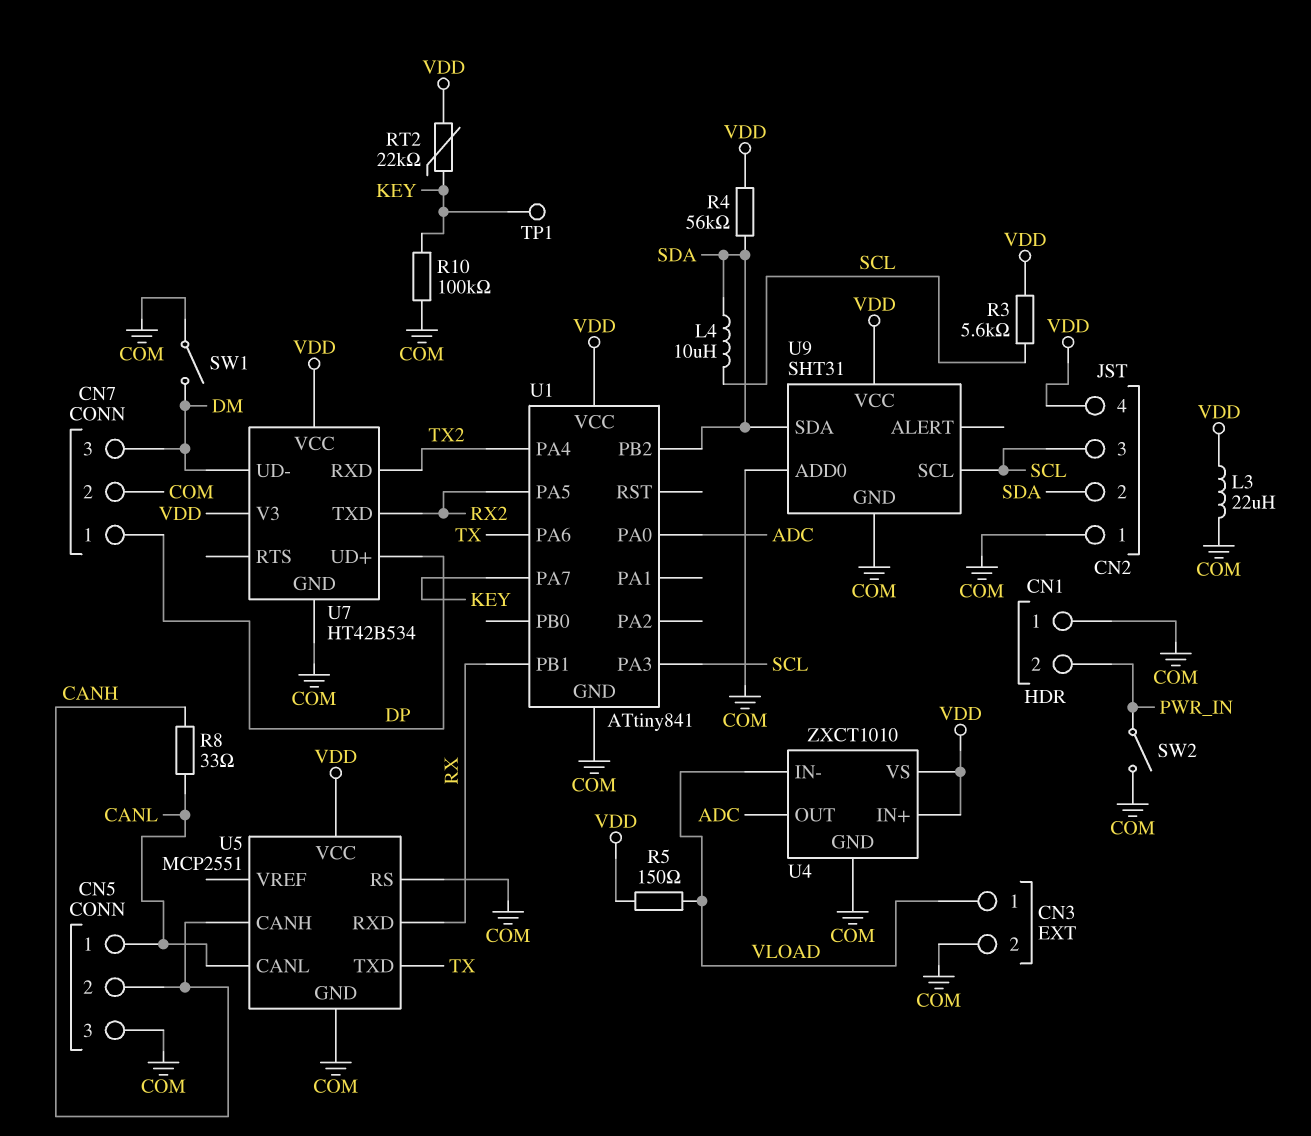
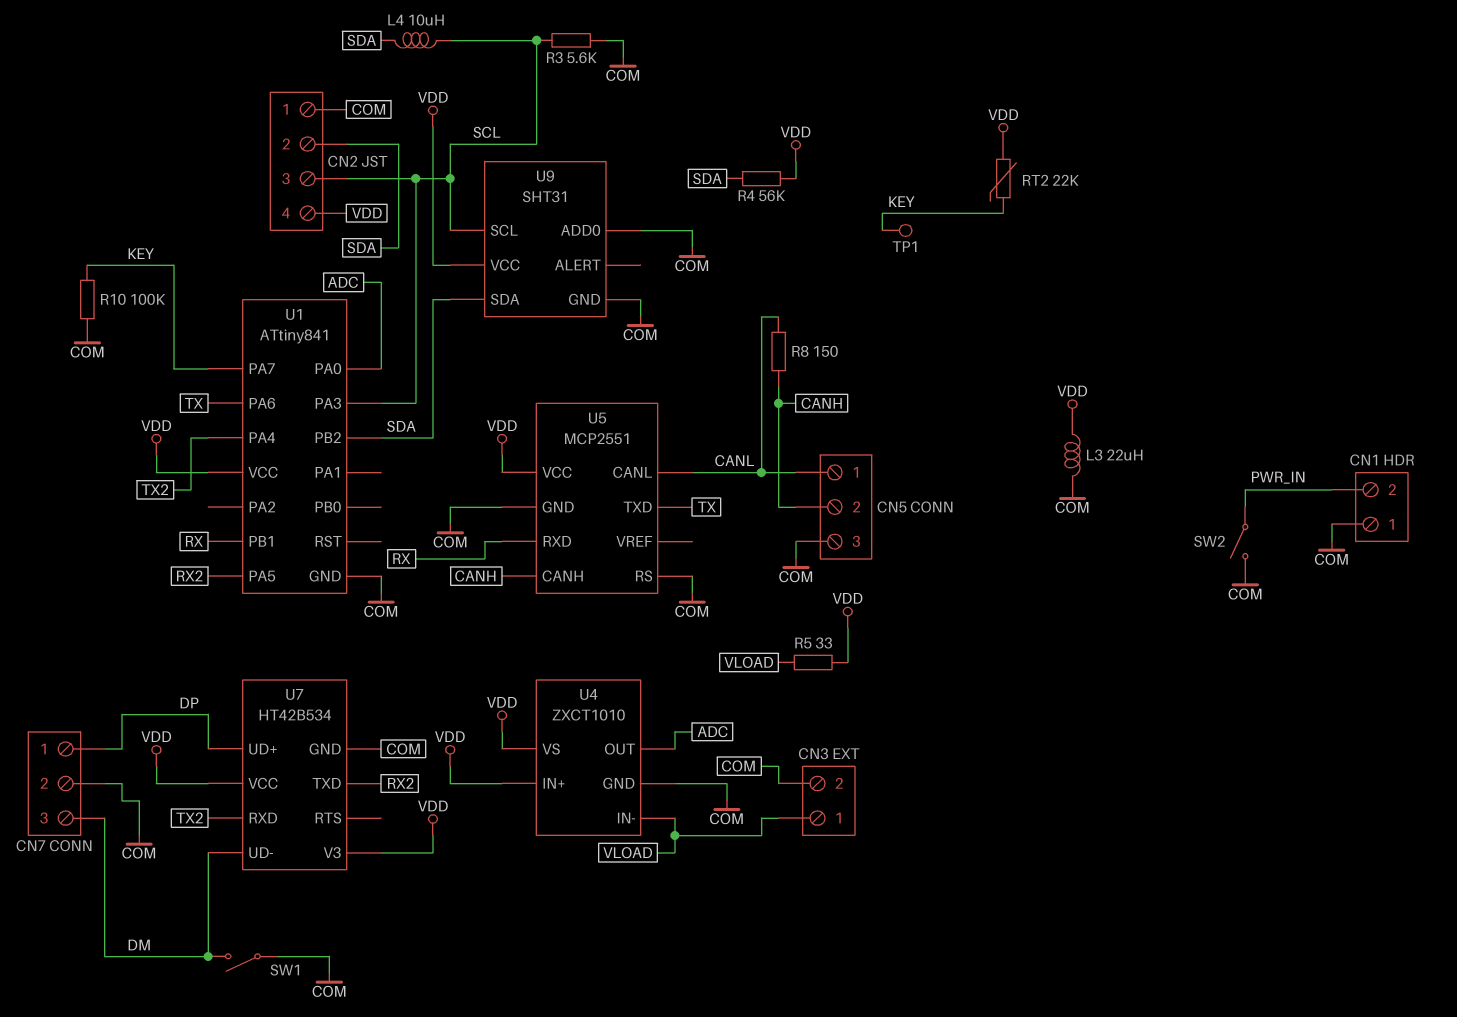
R3: 5.6k (SCL, VDD) -> 5.6k (COM, SCL)
R5: 150 (VDD, VLOAD) -> 33 (VDD, VLOAD)
R8: 33 (CANH, CANL) -> 150 (CANH, CANL)

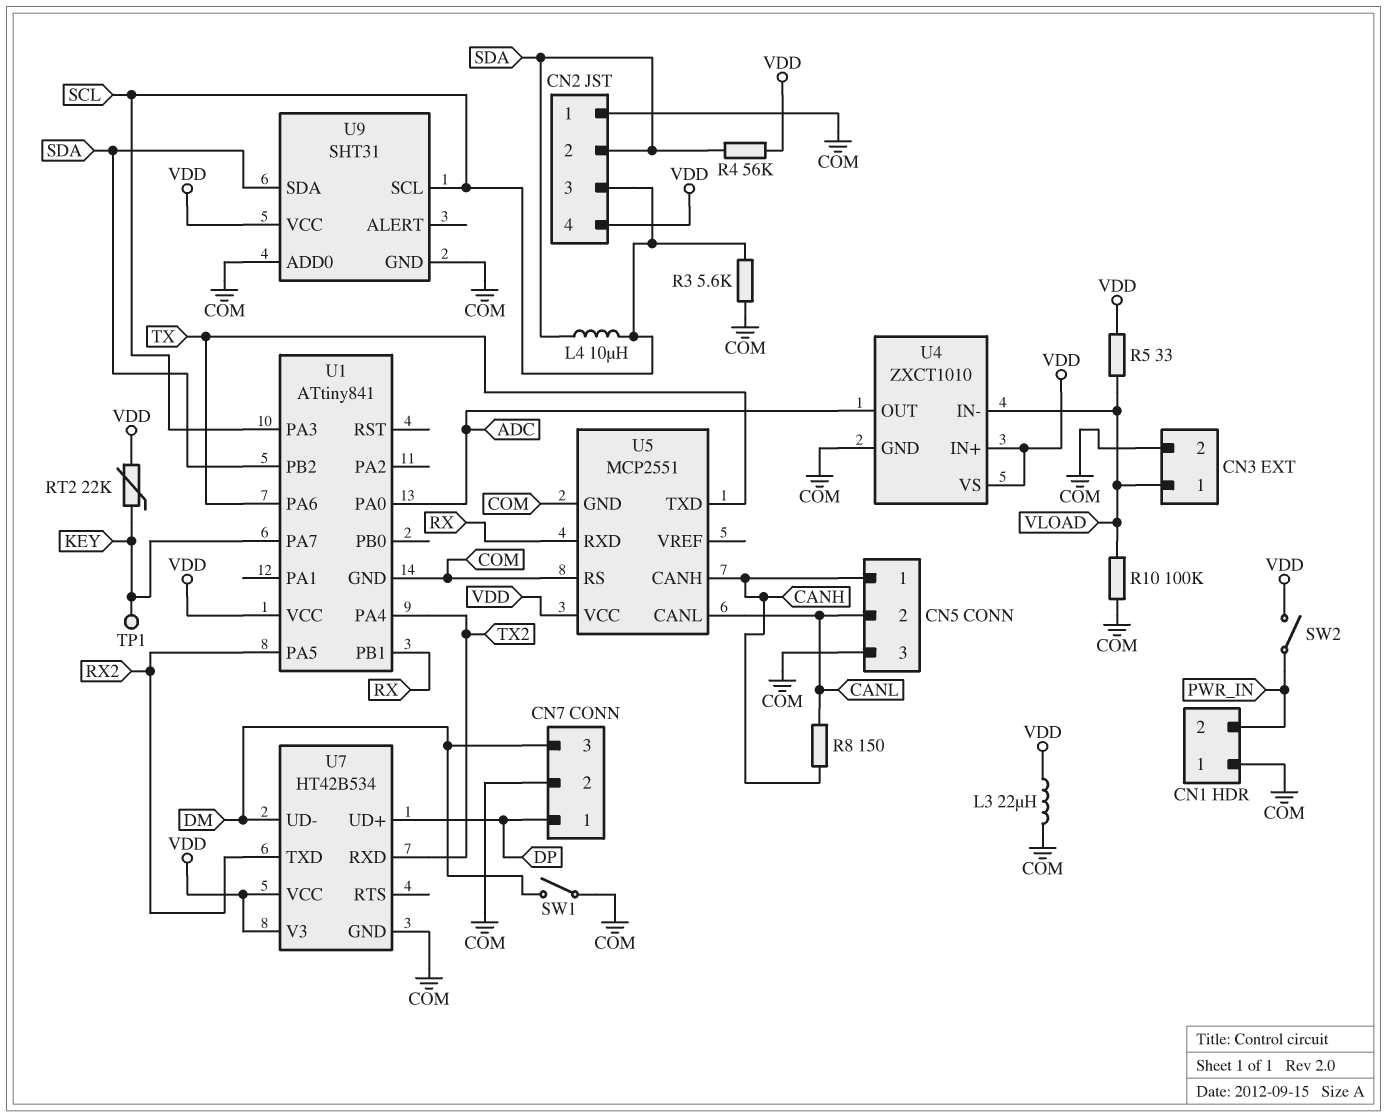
CN5 pin 1: CANL -> CANH
CN5 pin 2: CANH -> CANL
R10: 100k (COM, KEY) -> 100k (COM, VLOAD)
SW2: switch (COM, PWR_IN) -> switch (PWR_IN, VDD)

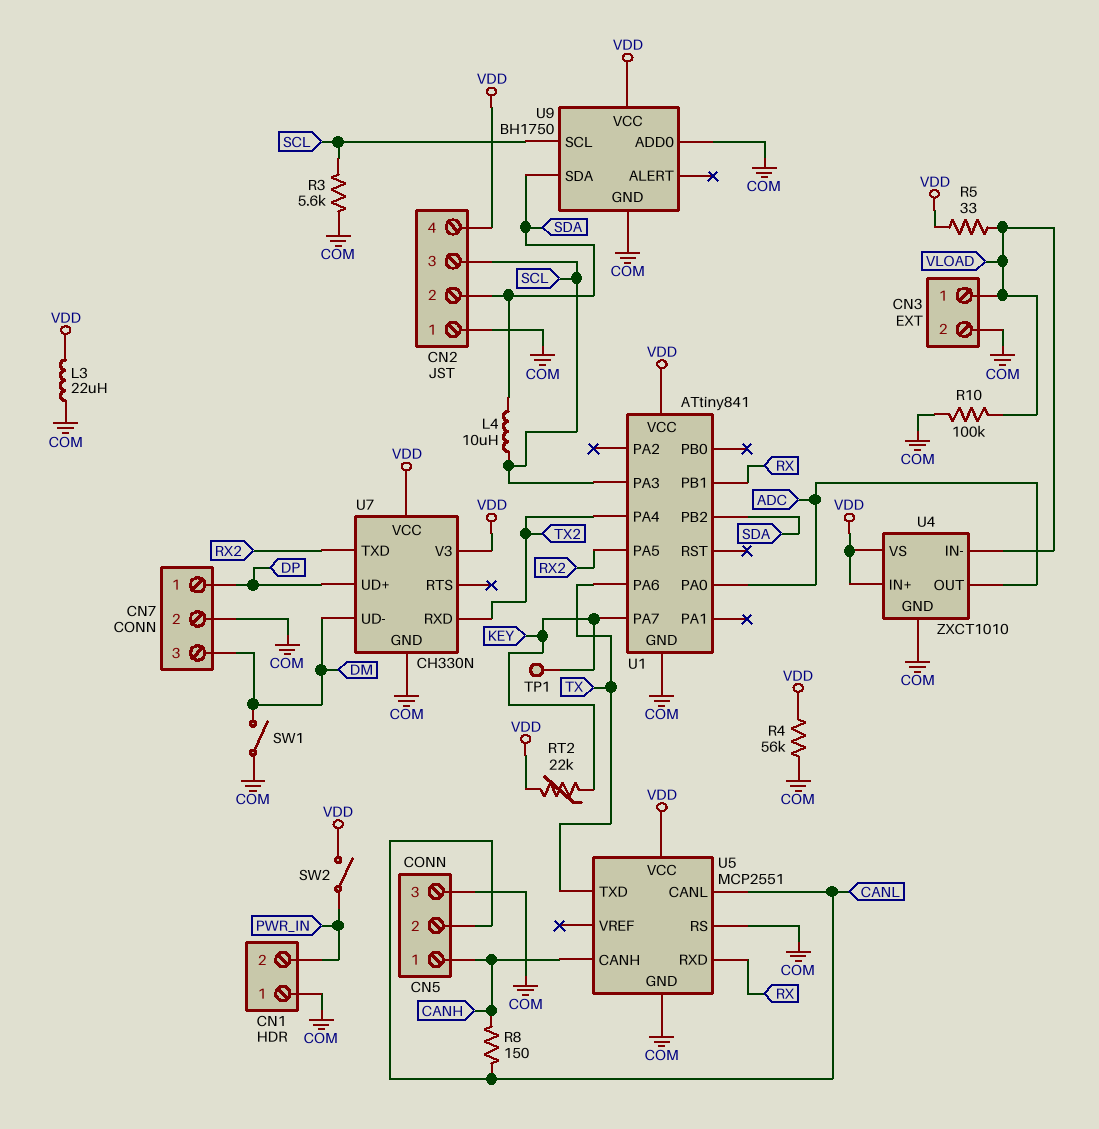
R4: 56k (SDA, VDD) -> 56k (COM, VDD)
U7: HT42B534 -> CH330N
U9: SHT31 -> BH1750

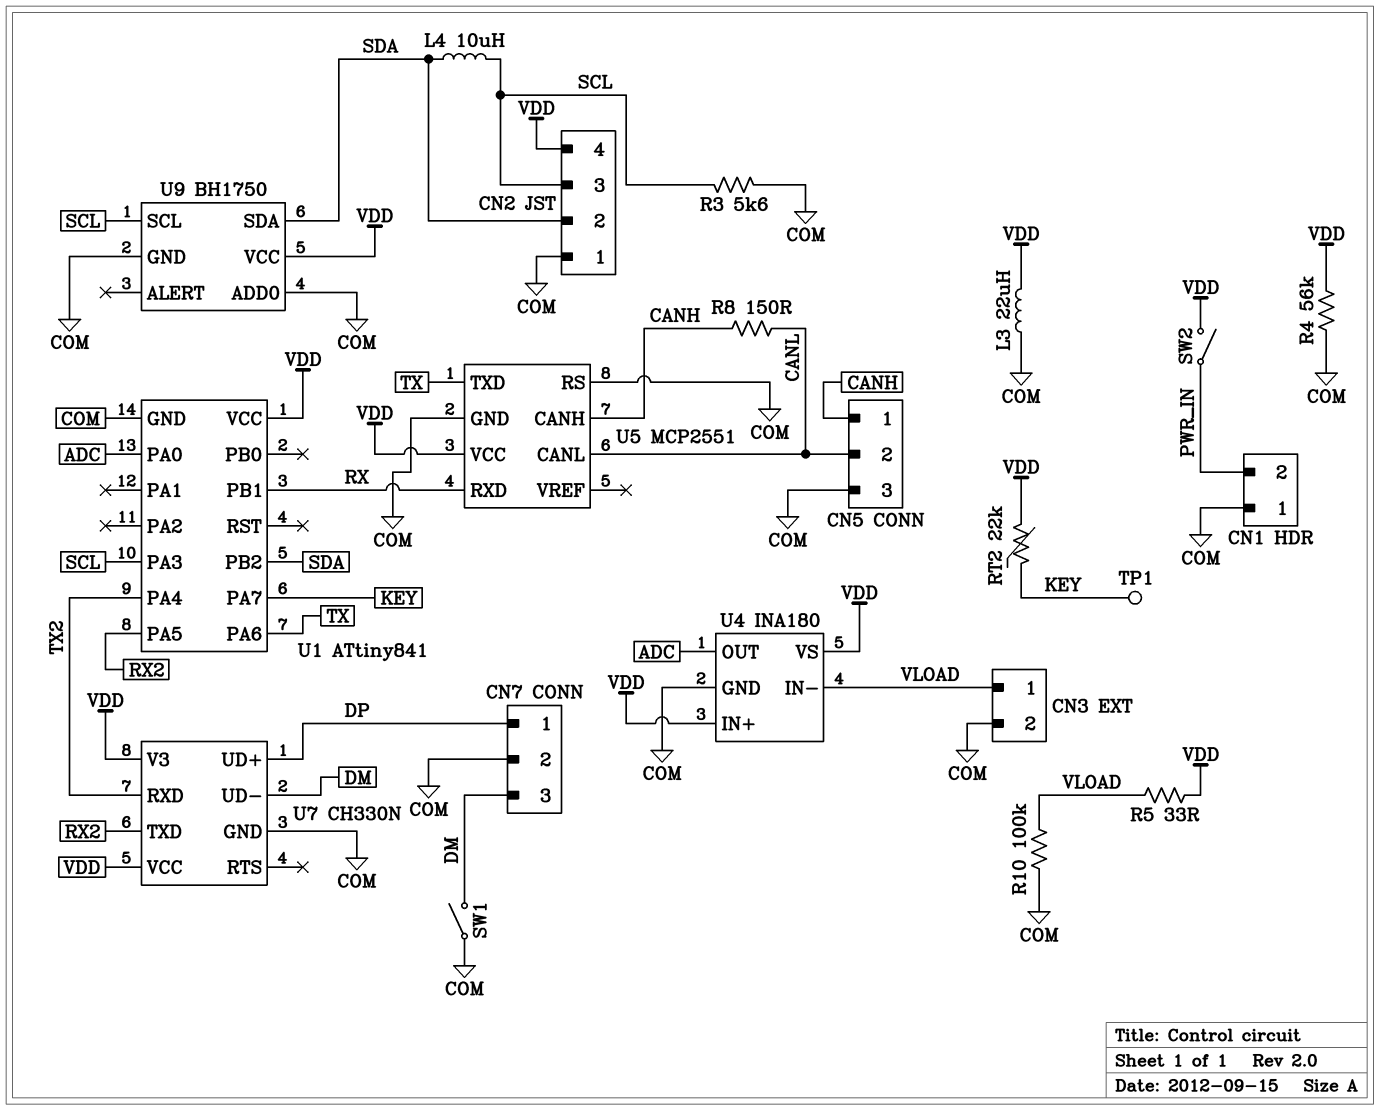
U4: ZXCT1010 -> INA180

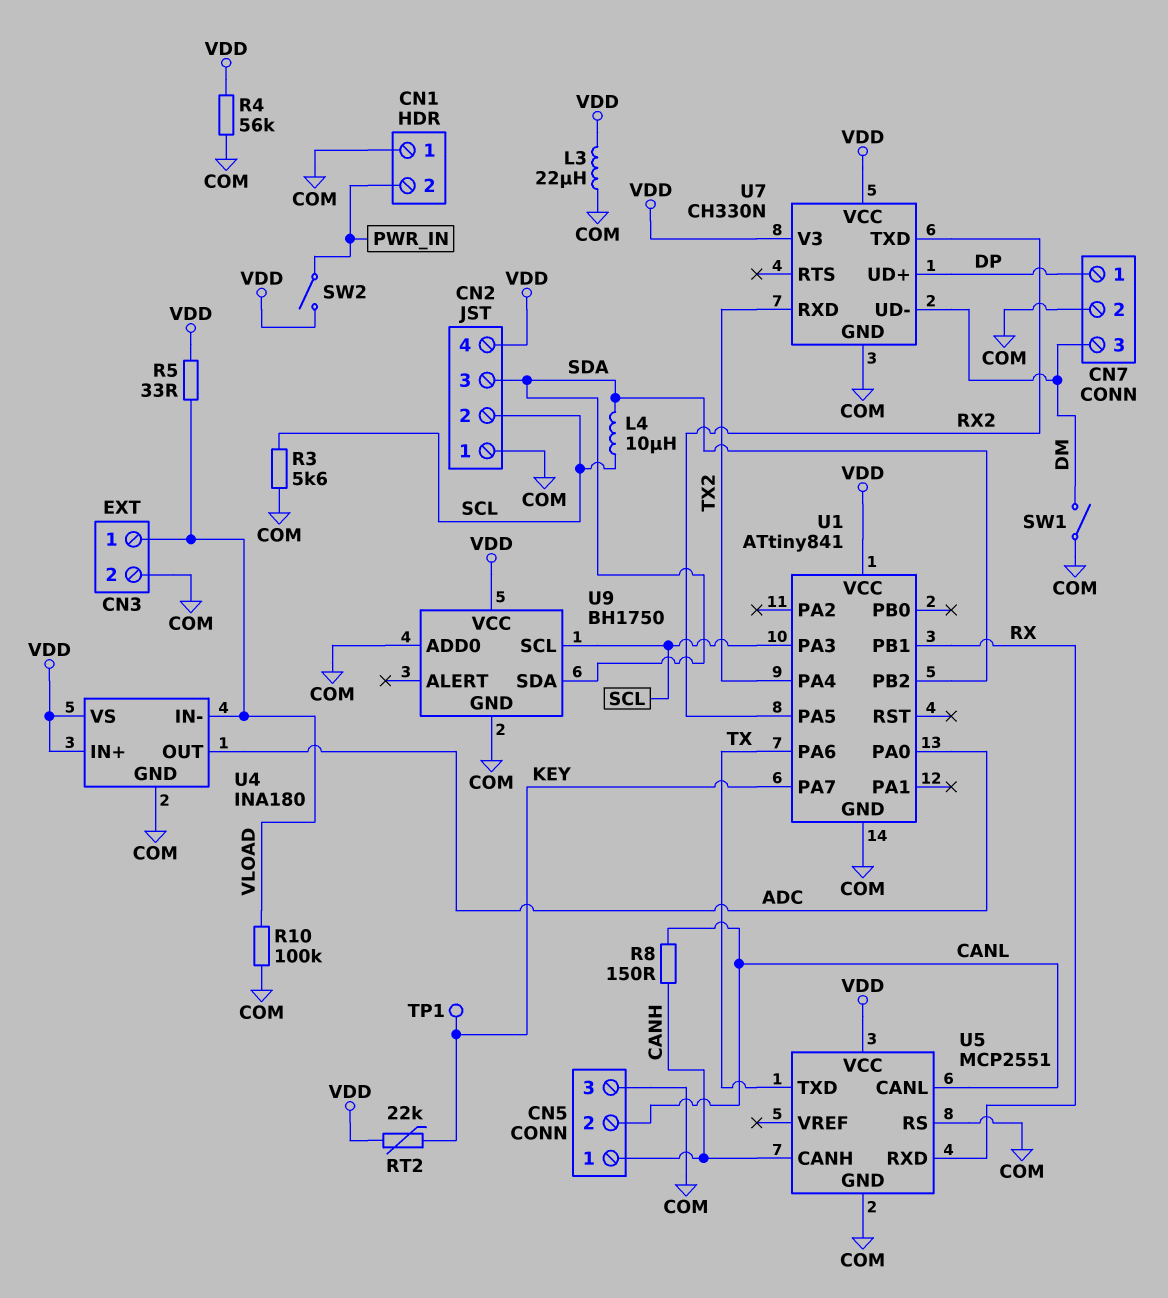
CN2 pin 2: SDA -> SCL
CN2 pin 3: SCL -> SDA

